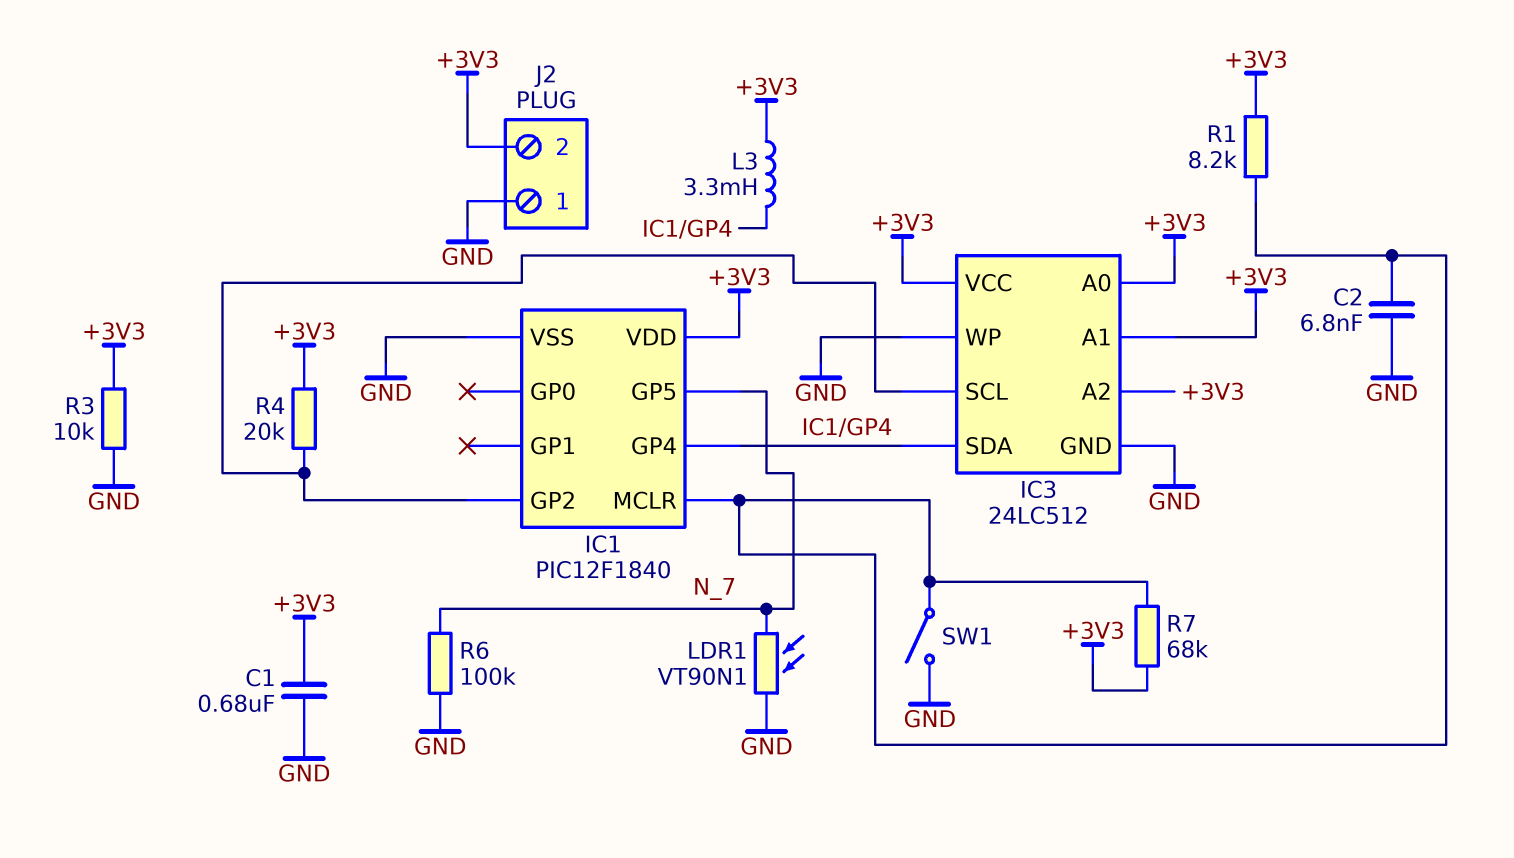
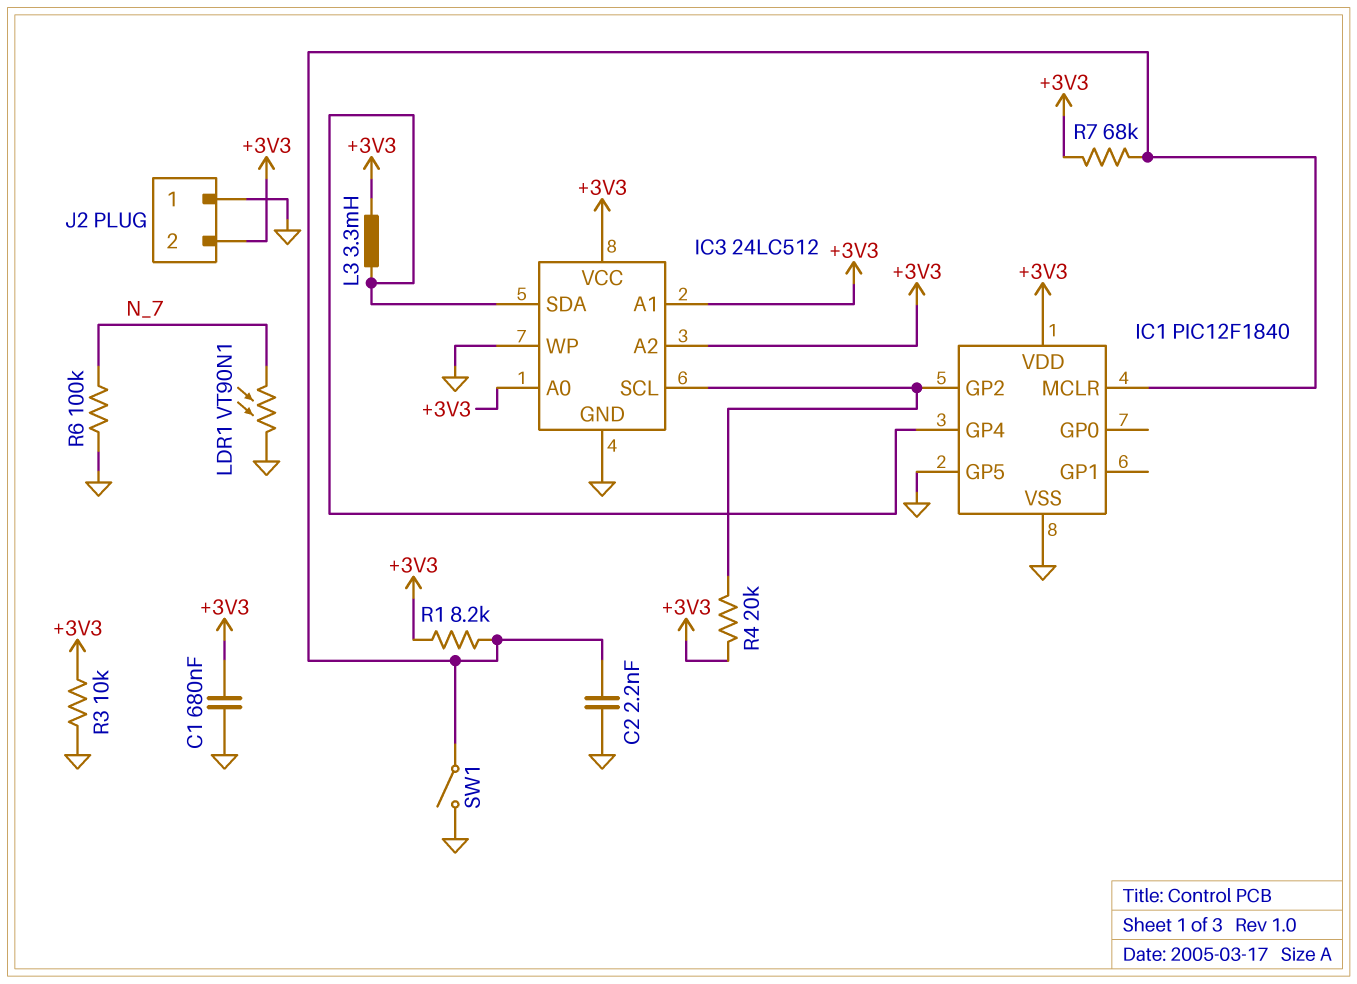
C2: 6.8nF (GND, IC1/MCLR) -> 2.2nF (GND, IC1/MCLR)
IC1 pin GP5: N_7 -> GND

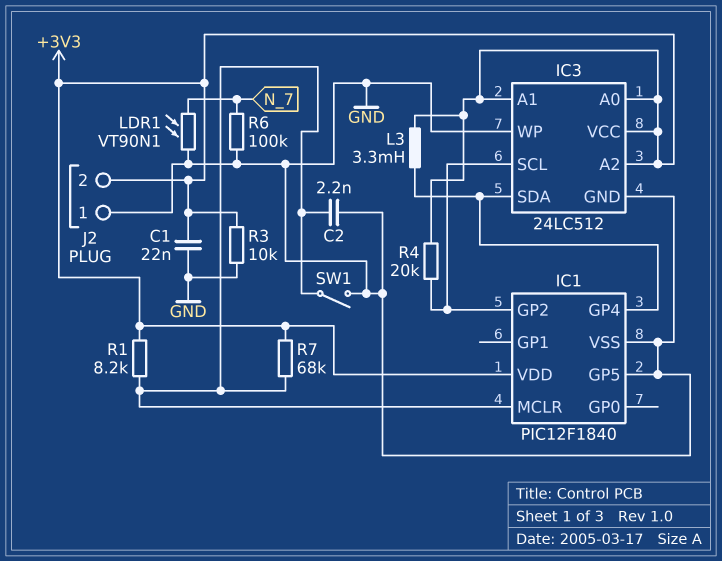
C1: 680nF (+3V3, GND) -> 22nF (+3V3, GND)

